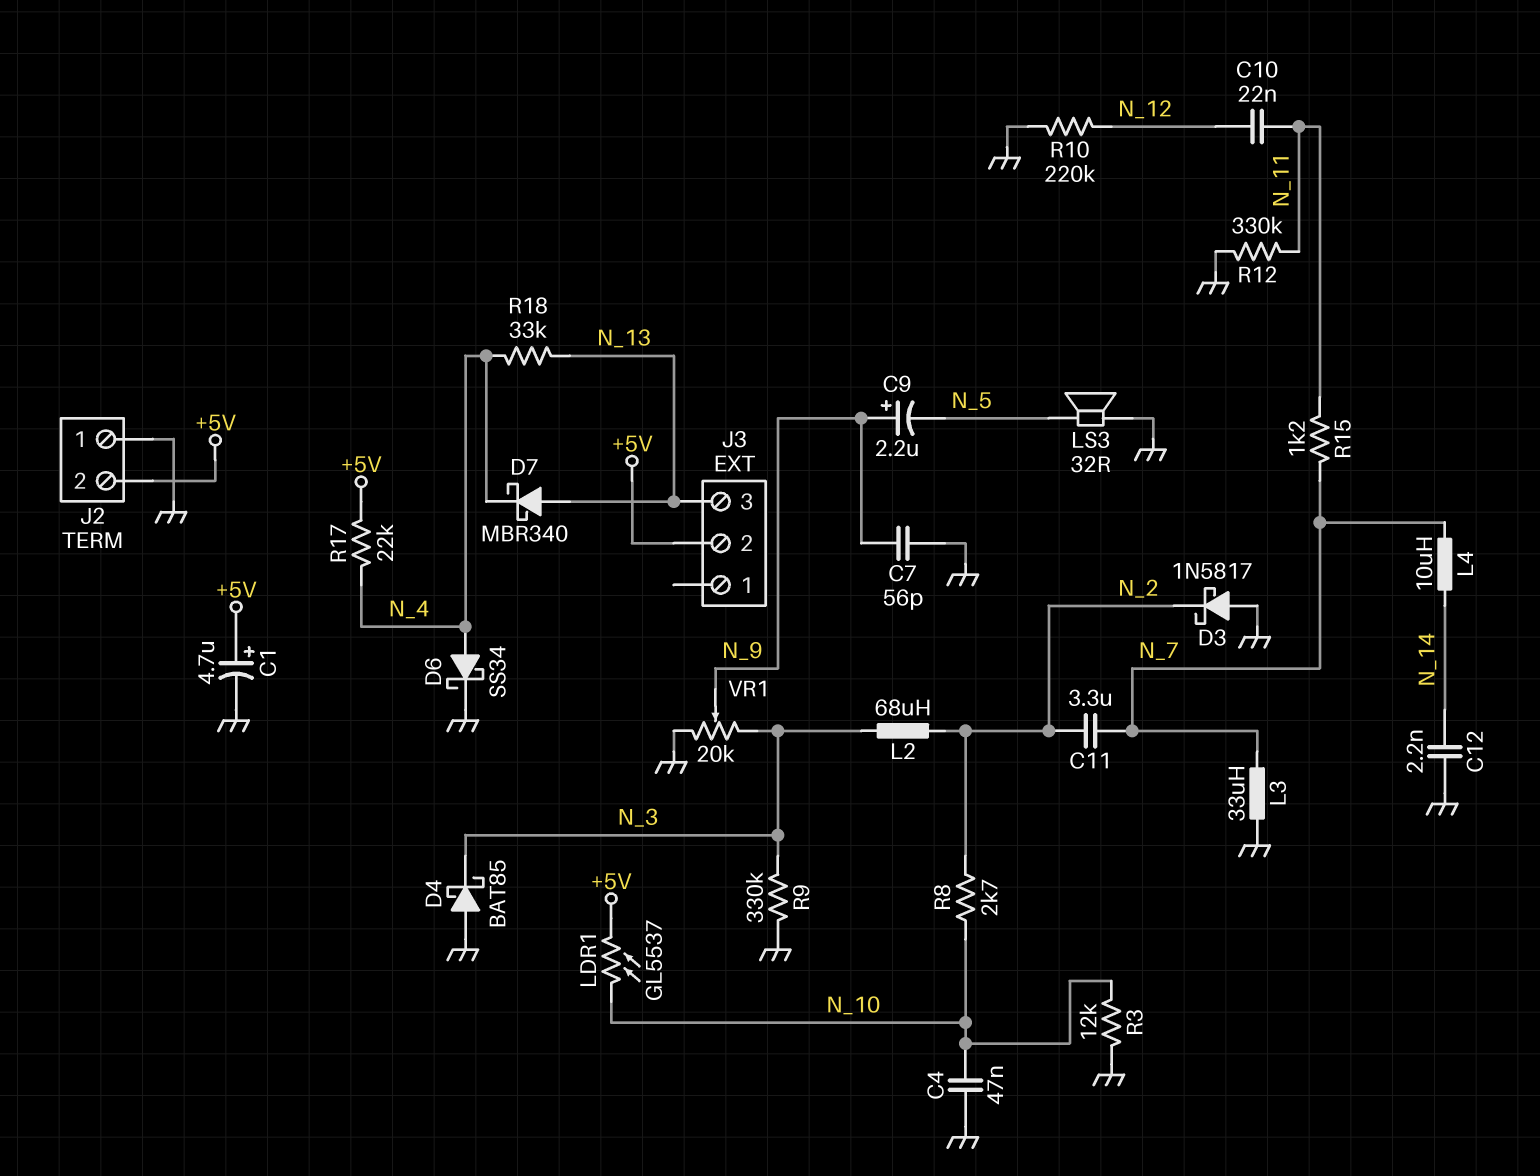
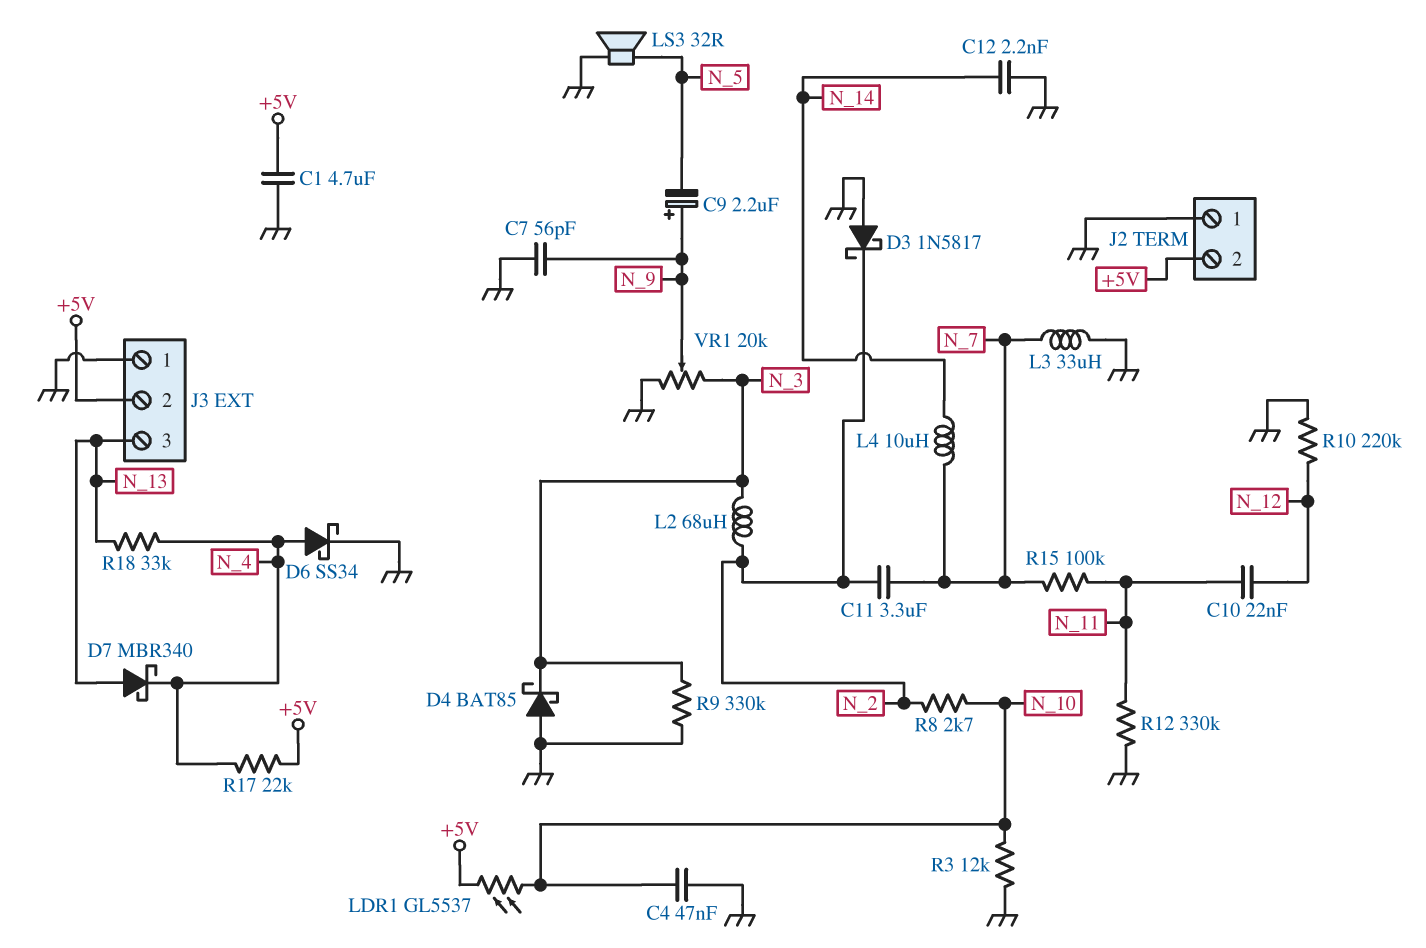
C1: 4.7uF (plus +5V, minus GND) -> 4.7uF (+5V, GND)
J3 pin 1: none -> GND
R15: 1.2k (N_7, N_11) -> 100k (N_7, N_11)

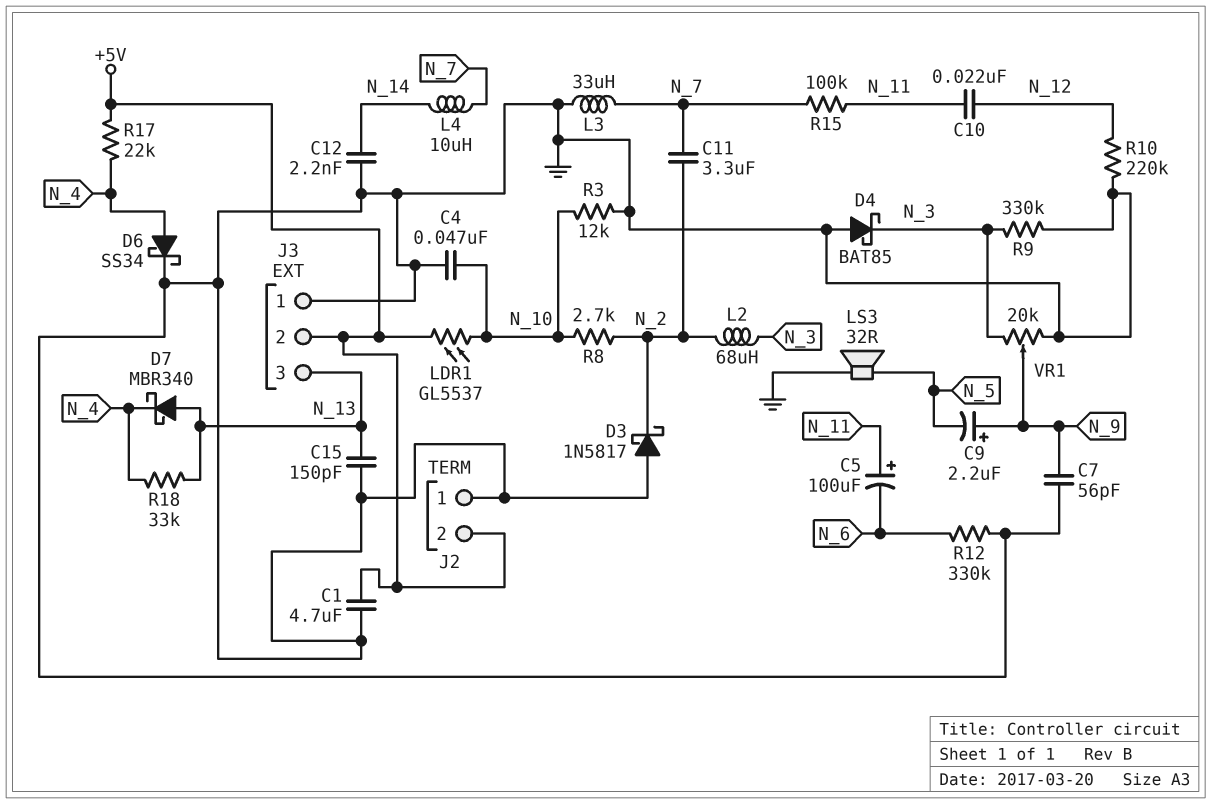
C5: none -> 100uF (plus N_11, minus N_6)
C15: none -> 150pF (GND, N_13)
R12: 330k (GND, N_11) -> 330k (GND, N_6)

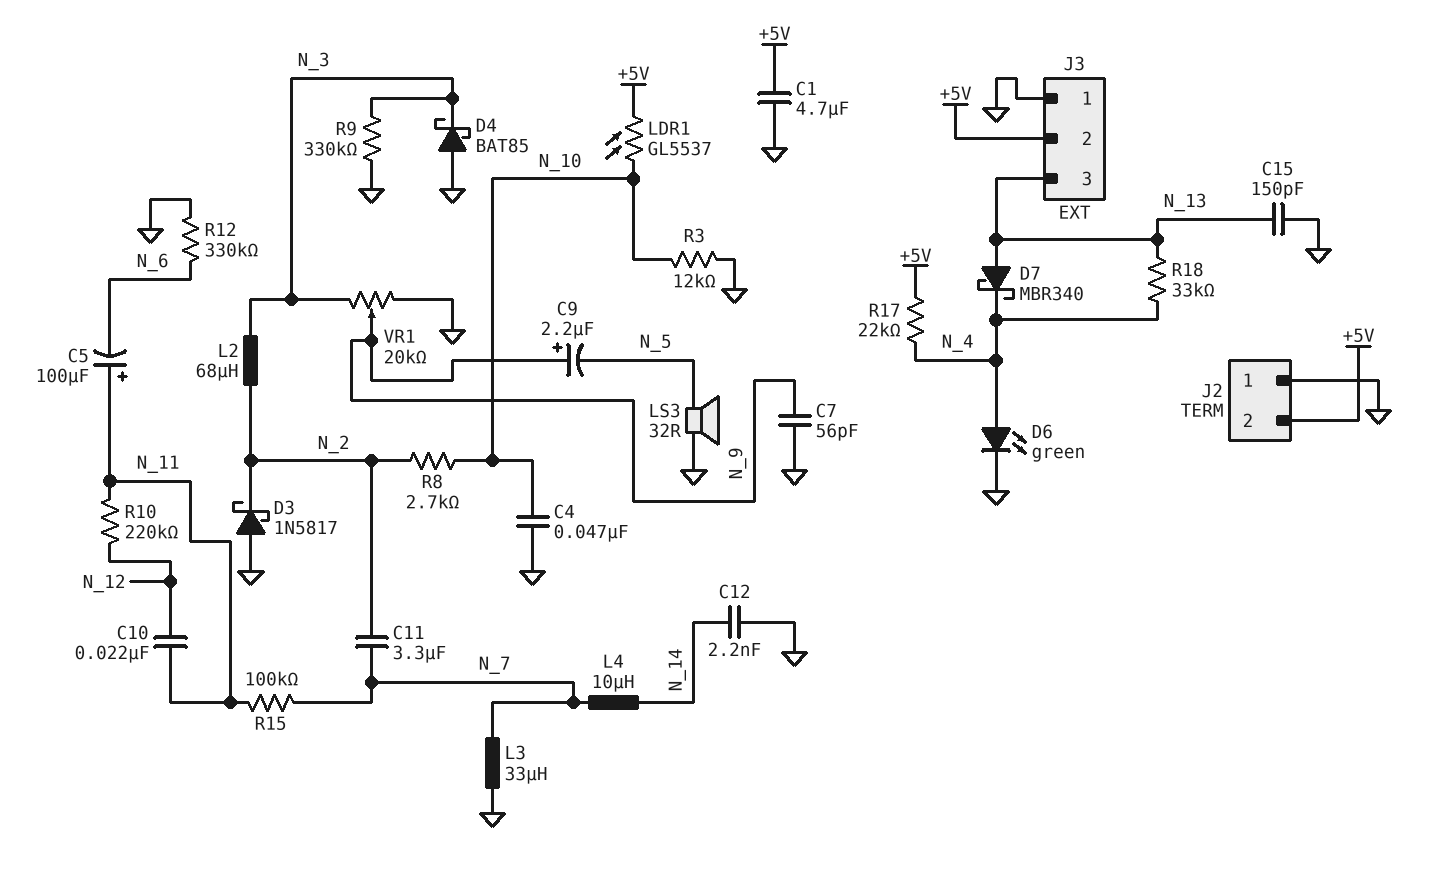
D6: schottky SS34 (A N_4, K GND) -> LED green (A N_4, K GND)
R10: 220k (GND, N_12) -> 220k (N_11, N_12)

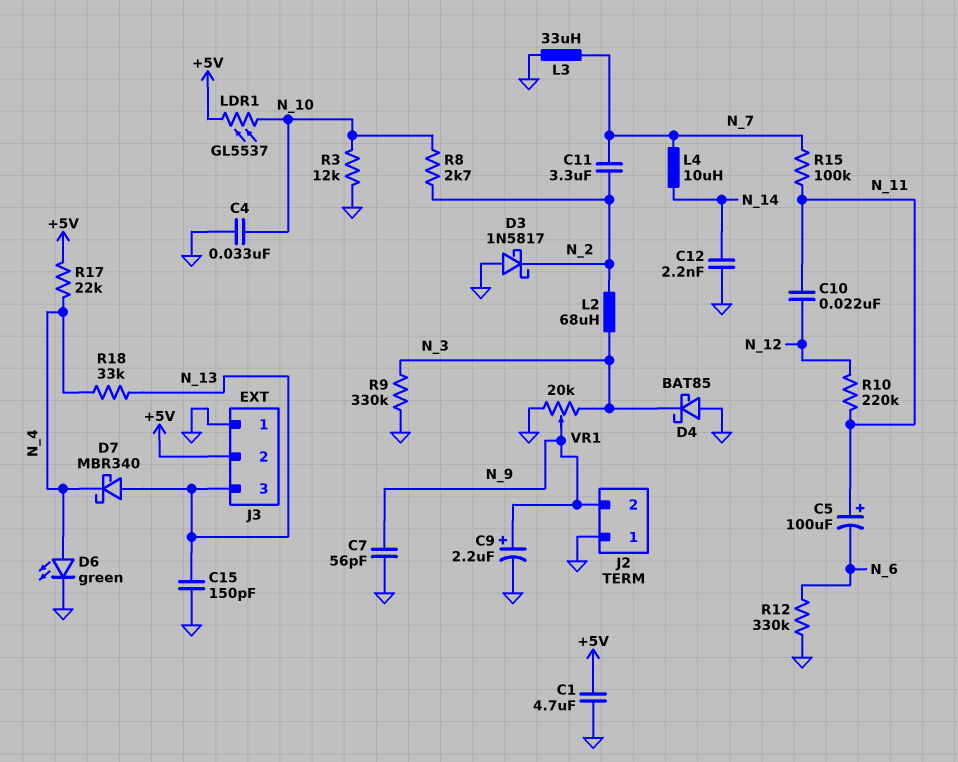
C4: 47nF (GND, N_10) -> 33nF (GND, N_10)
C9: 2.2uF (plus N_9, minus N_5) -> 2.2uF (plus N_9, minus GND)
J2 pin 2: +5V -> N_9
LS3: speaker 32R (GND, N_5) -> none

